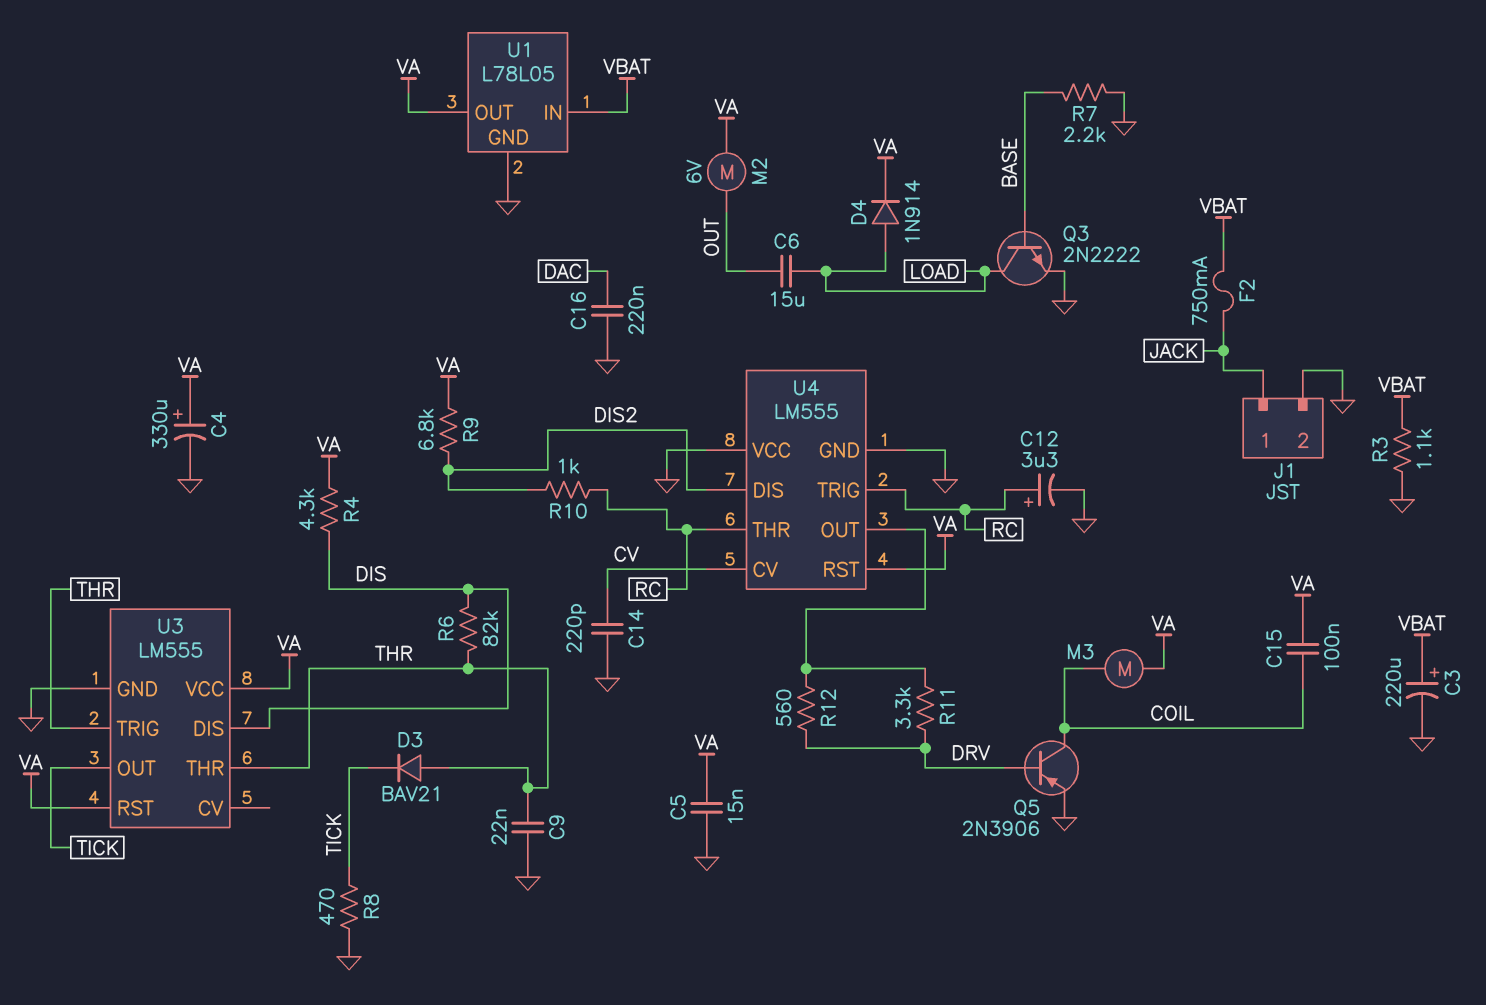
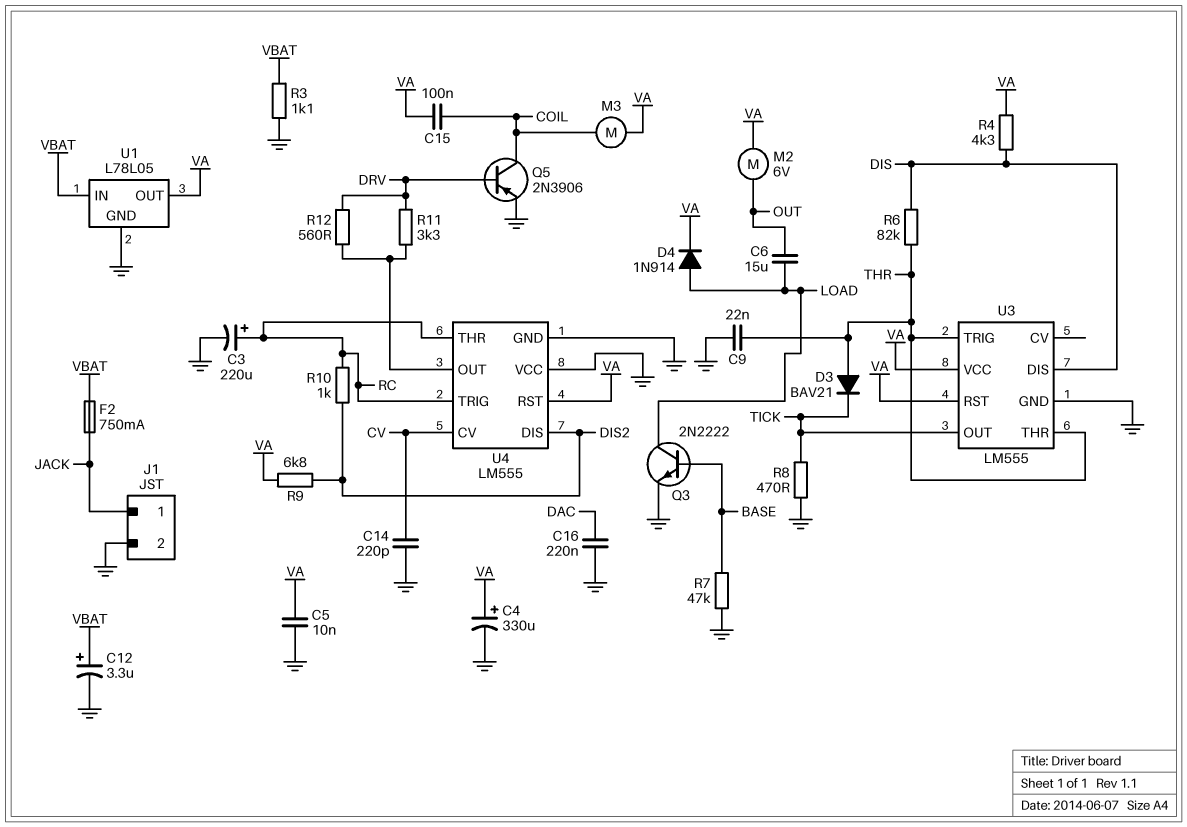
C3: 220uF (plus VBAT, minus GND) -> 220uF (plus RC, minus GND)
C5: 15nF (GND, VA) -> 10nF (GND, VA)
C12: 3.3uF (plus RC, minus GND) -> 3.3uF (plus VBAT, minus GND)
R7: 2.2k (BASE, GND) -> 47k (BASE, GND)

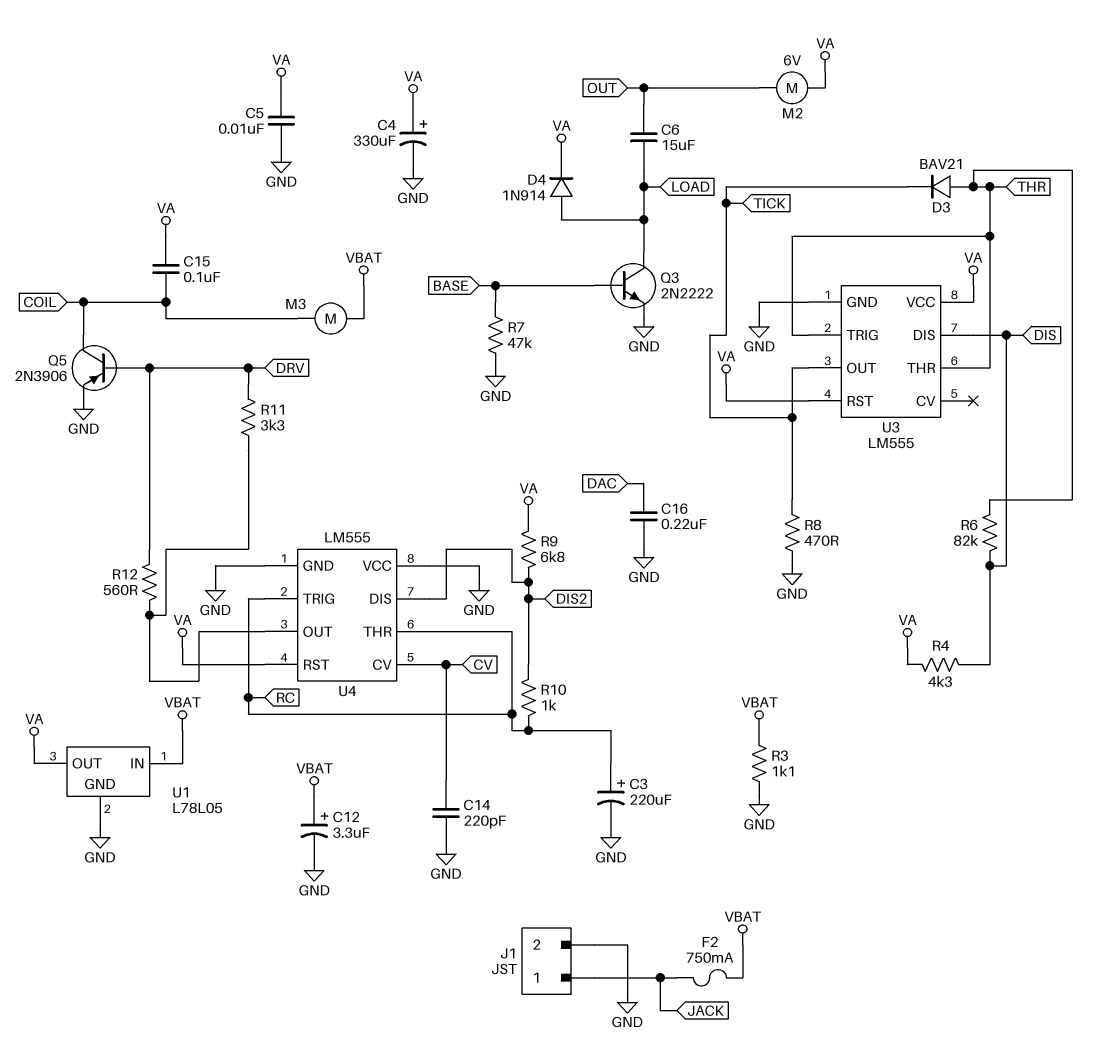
C9: 22nF (GND, THR) -> none
M3: motor (COIL, VA) -> motor (COIL, VBAT)

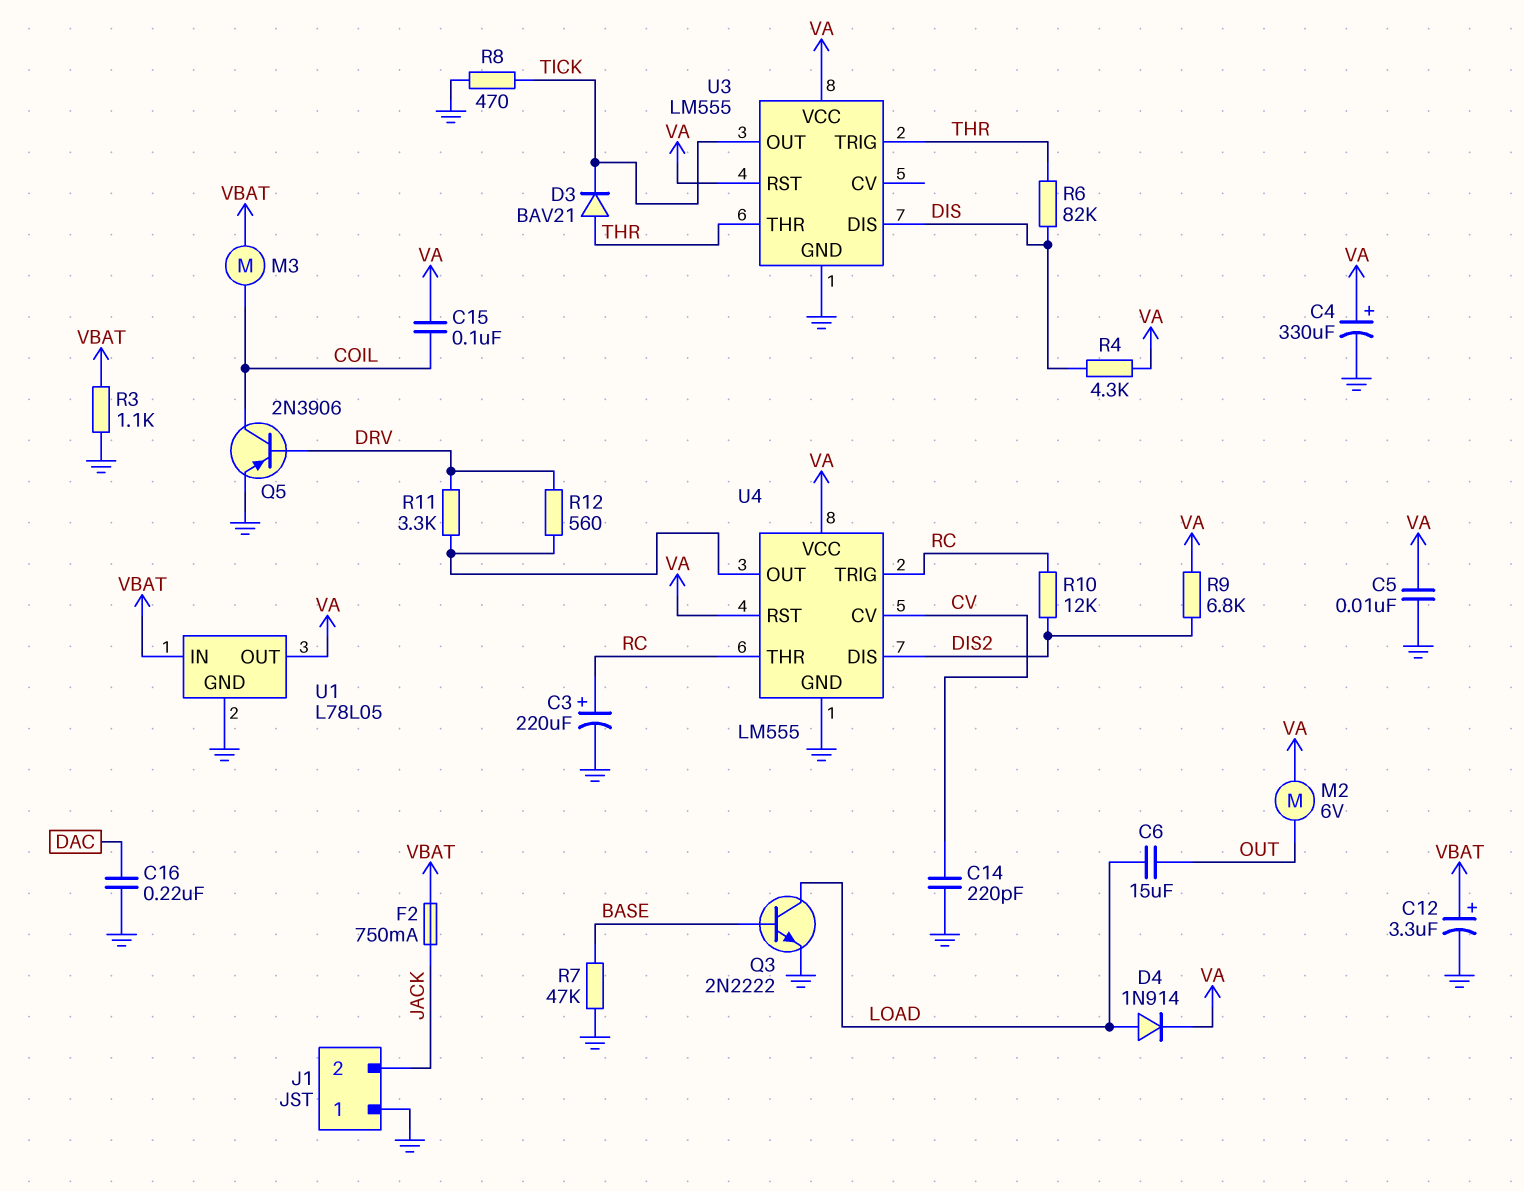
J1 pin 1: JACK -> GND
J1 pin 2: GND -> JACK
R10: 1k (DIS2, RC) -> 12k (DIS2, RC)
U4 pin VCC: GND -> VA

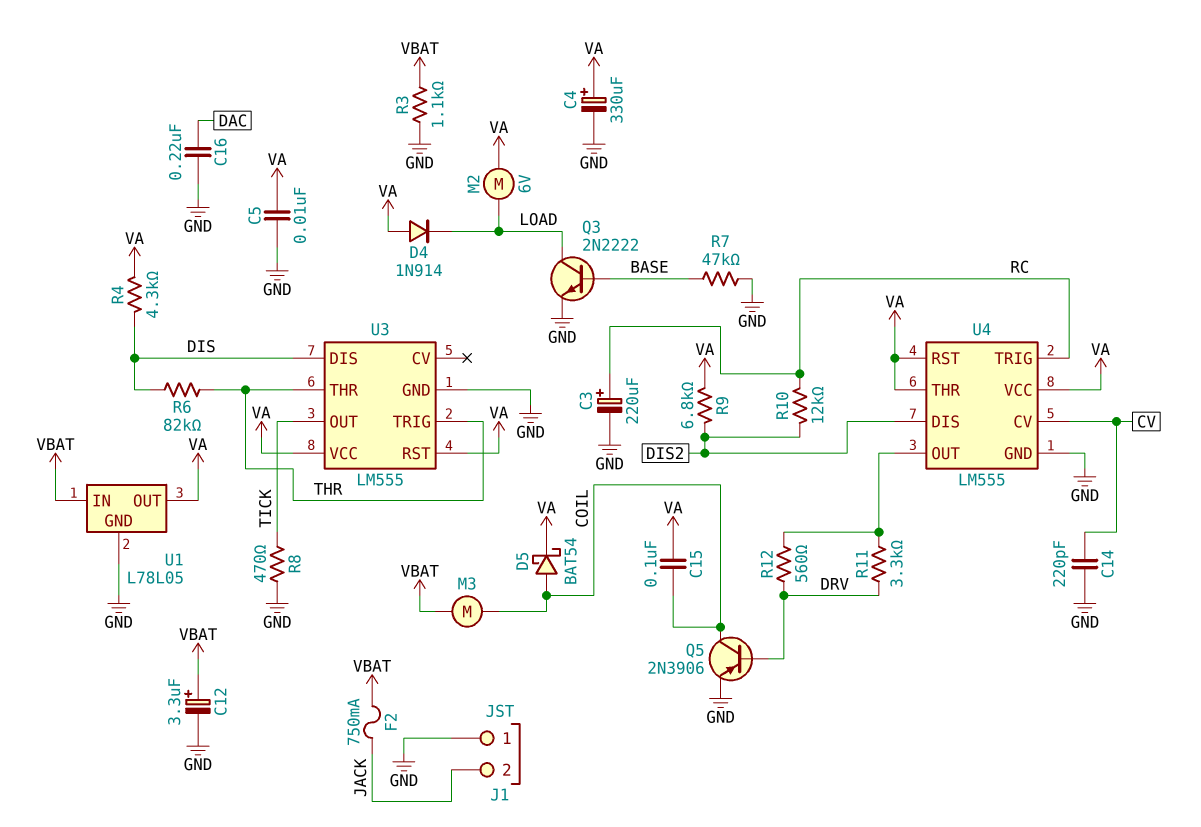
C6: 15uF (LOAD, OUT) -> none
D3: diode BAV21 (A THR, K TICK) -> none
D4: diode 1N914 (A LOAD, K VA) -> diode 1N914 (A VA, K LOAD)
D5: none -> schottky BAT54 (A COIL, K VA)
M2: motor 6V (OUT, VA) -> motor 6V (LOAD, VA)
U4 pin THR: RC -> VA

